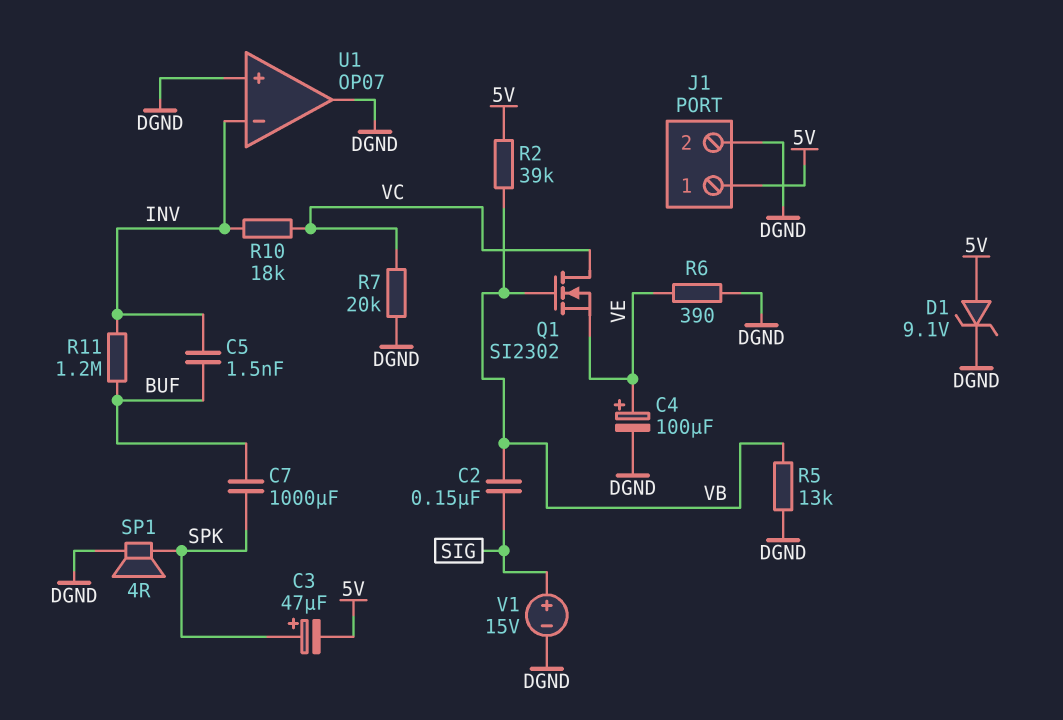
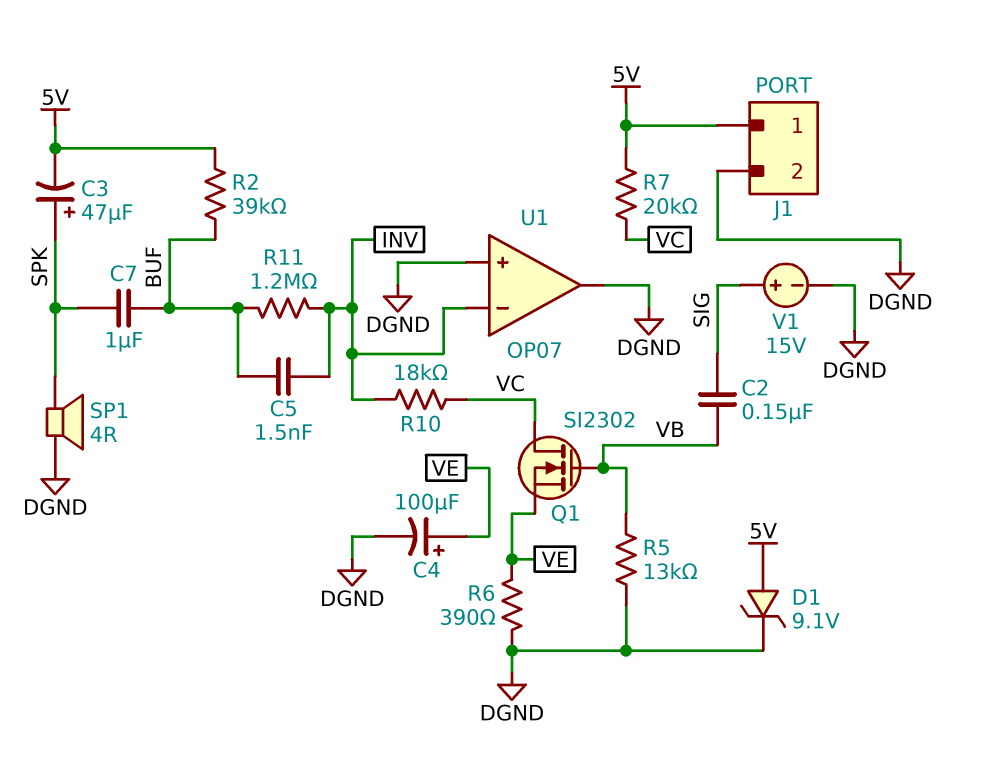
C7: 1000uF (BUF, SPK) -> 1uF (BUF, SPK)
R2: 39k (5V, VB) -> 39k (5V, BUF)
R7: 20k (DGND, VC) -> 20k (5V, VC)

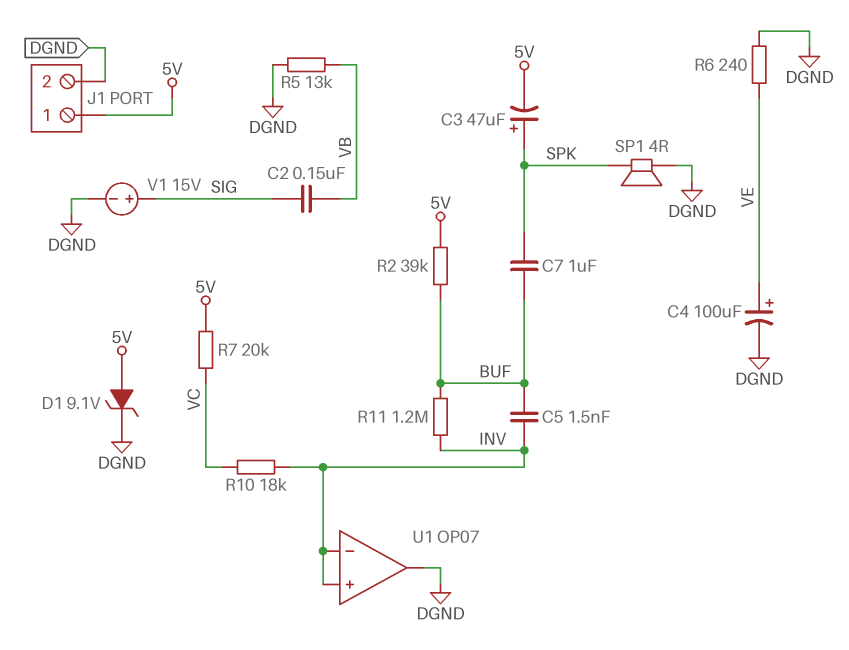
Q1: NMOS SI2302 (G VB, D VC, S VE) -> none
R6: 390 (DGND, VE) -> 240 (DGND, VE)
U1 pin in+: DGND -> INV

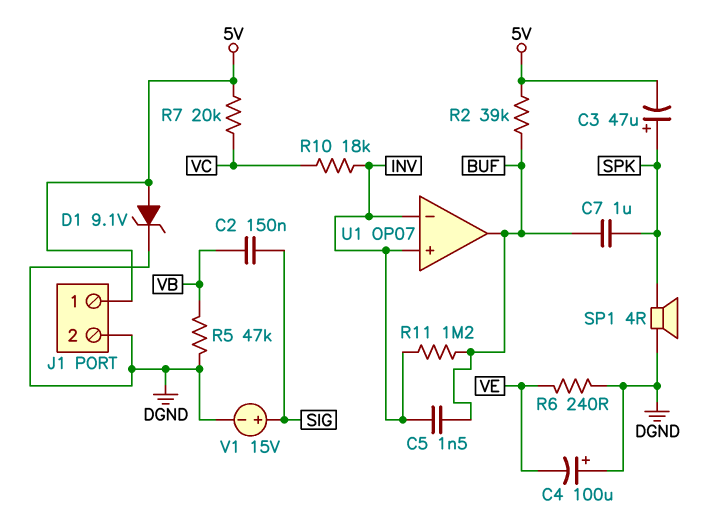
C4: 100uF (plus VE, minus DGND) -> 100uF (plus DGND, minus VE)
R5: 13k (DGND, VB) -> 47k (DGND, VB)
U1 pin out: DGND -> BUF

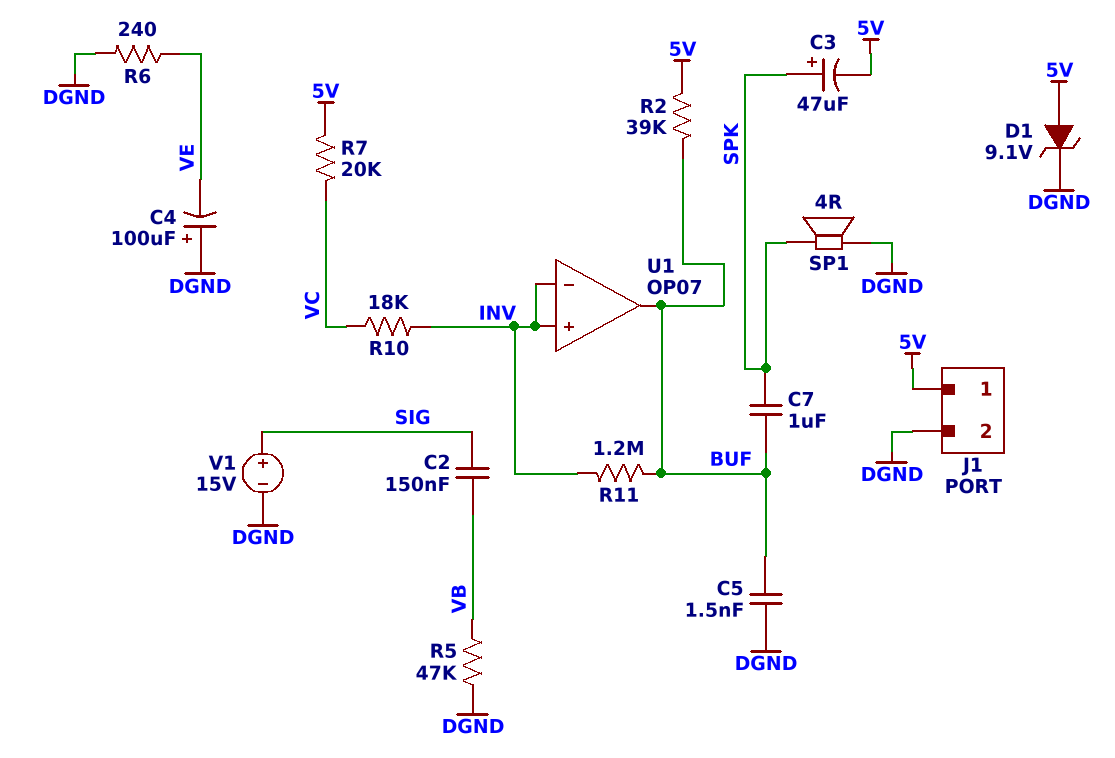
C5: 1.5nF (BUF, INV) -> 1.5nF (BUF, DGND)

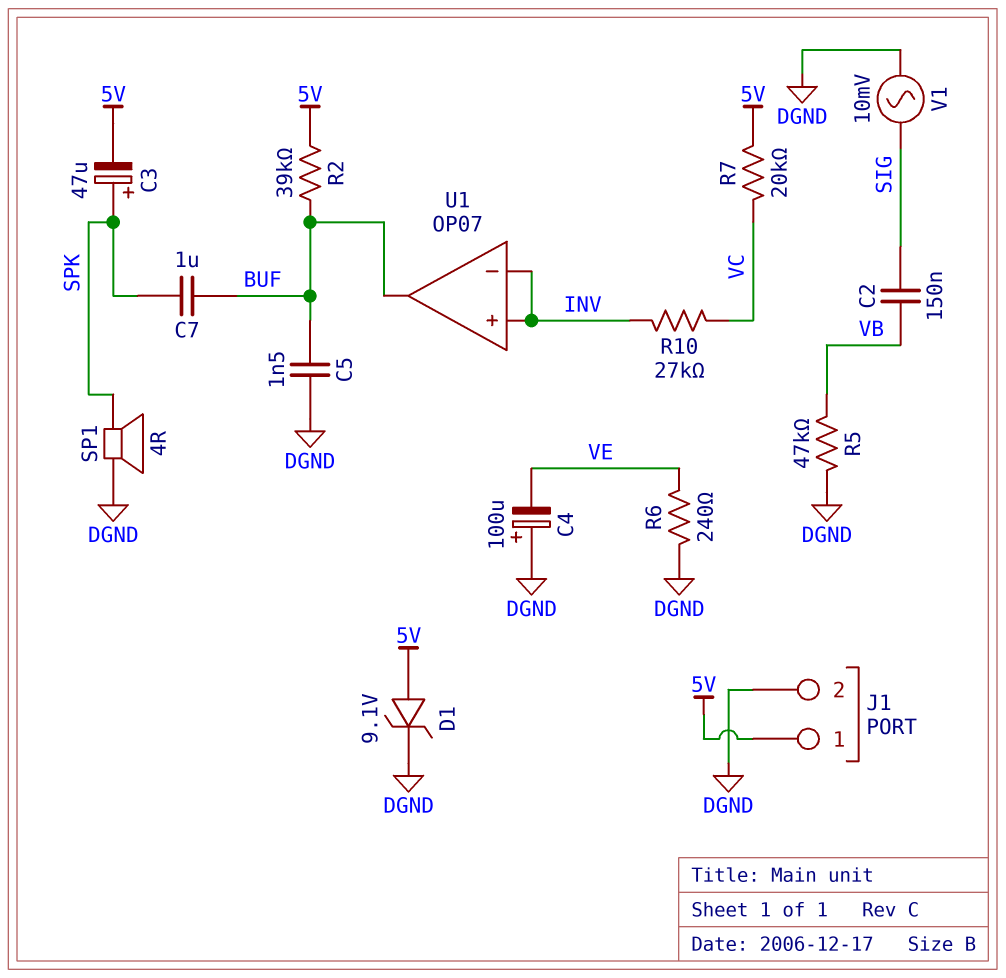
R10: 18k (INV, VC) -> 27k (INV, VC)
R11: 1.2M (BUF, INV) -> none
V1: 15V (plus SIG, minus DGND) -> AC 10mV (DGND, SIG)

